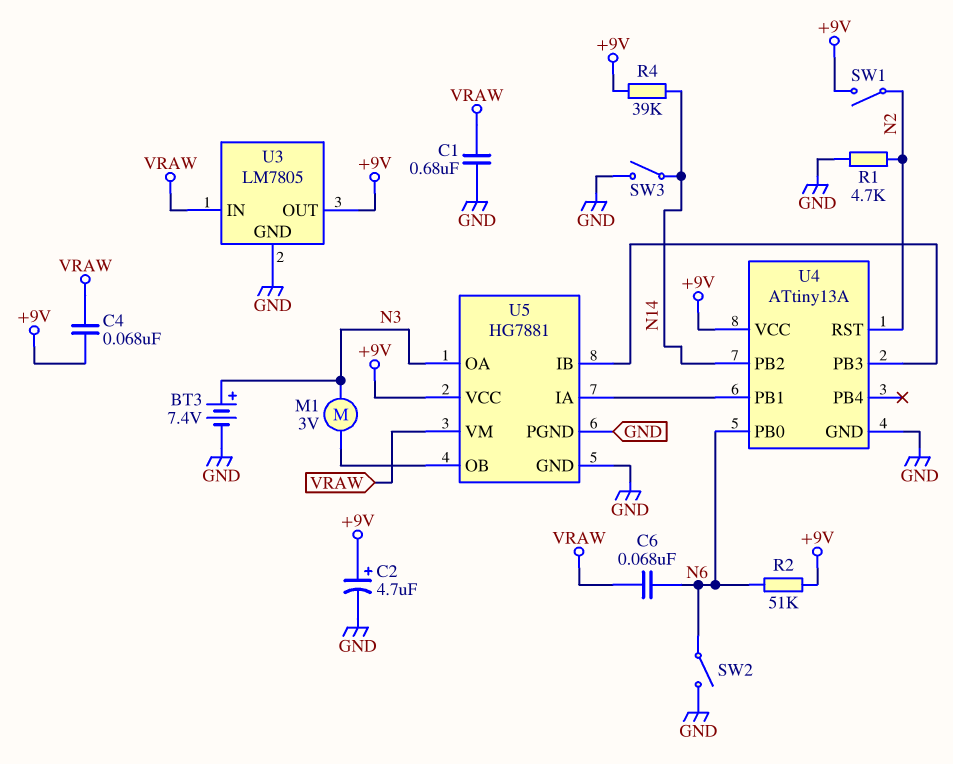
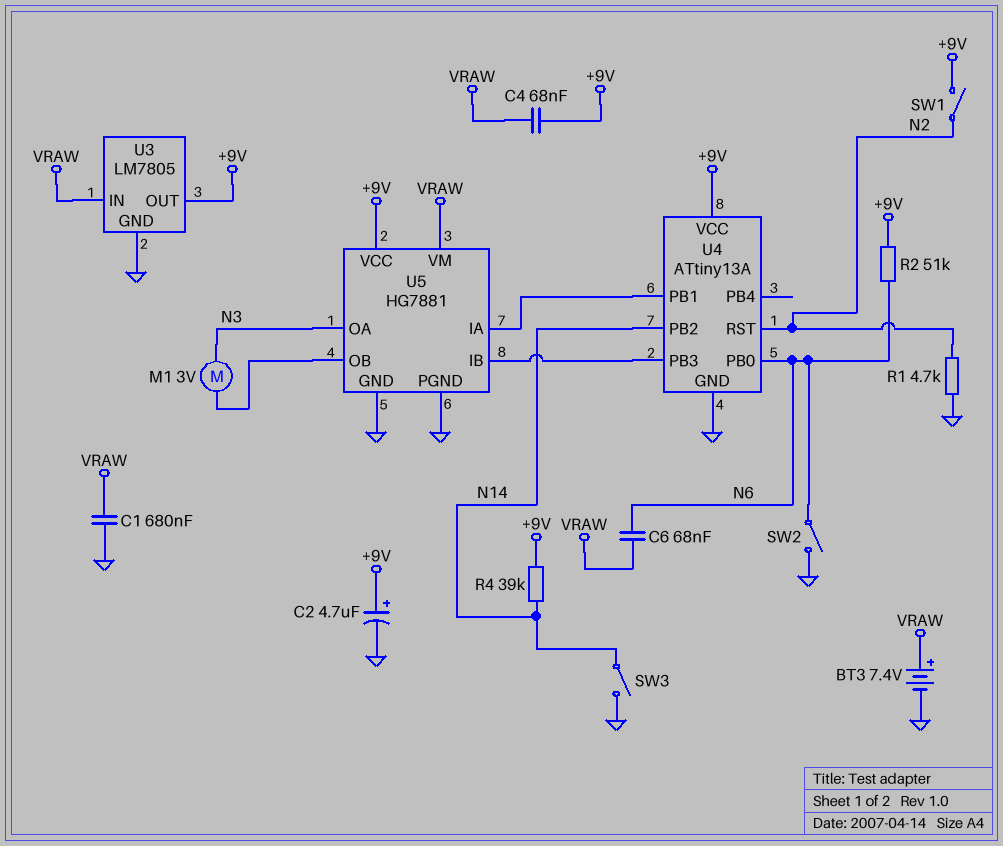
BT3: 7.4V (plus N3, minus GND) -> 7.4V (plus VRAW, minus GND)

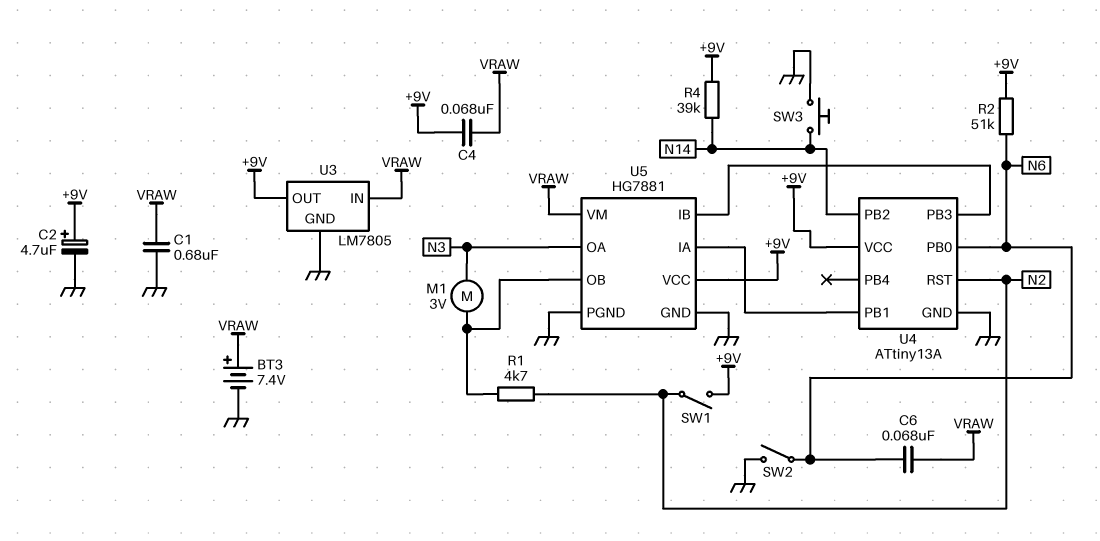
R1: 4.7k (GND, N2) -> 4.7k (N2, U5/OB)
SW3: switch (GND, N14) -> button (GND, N14)

